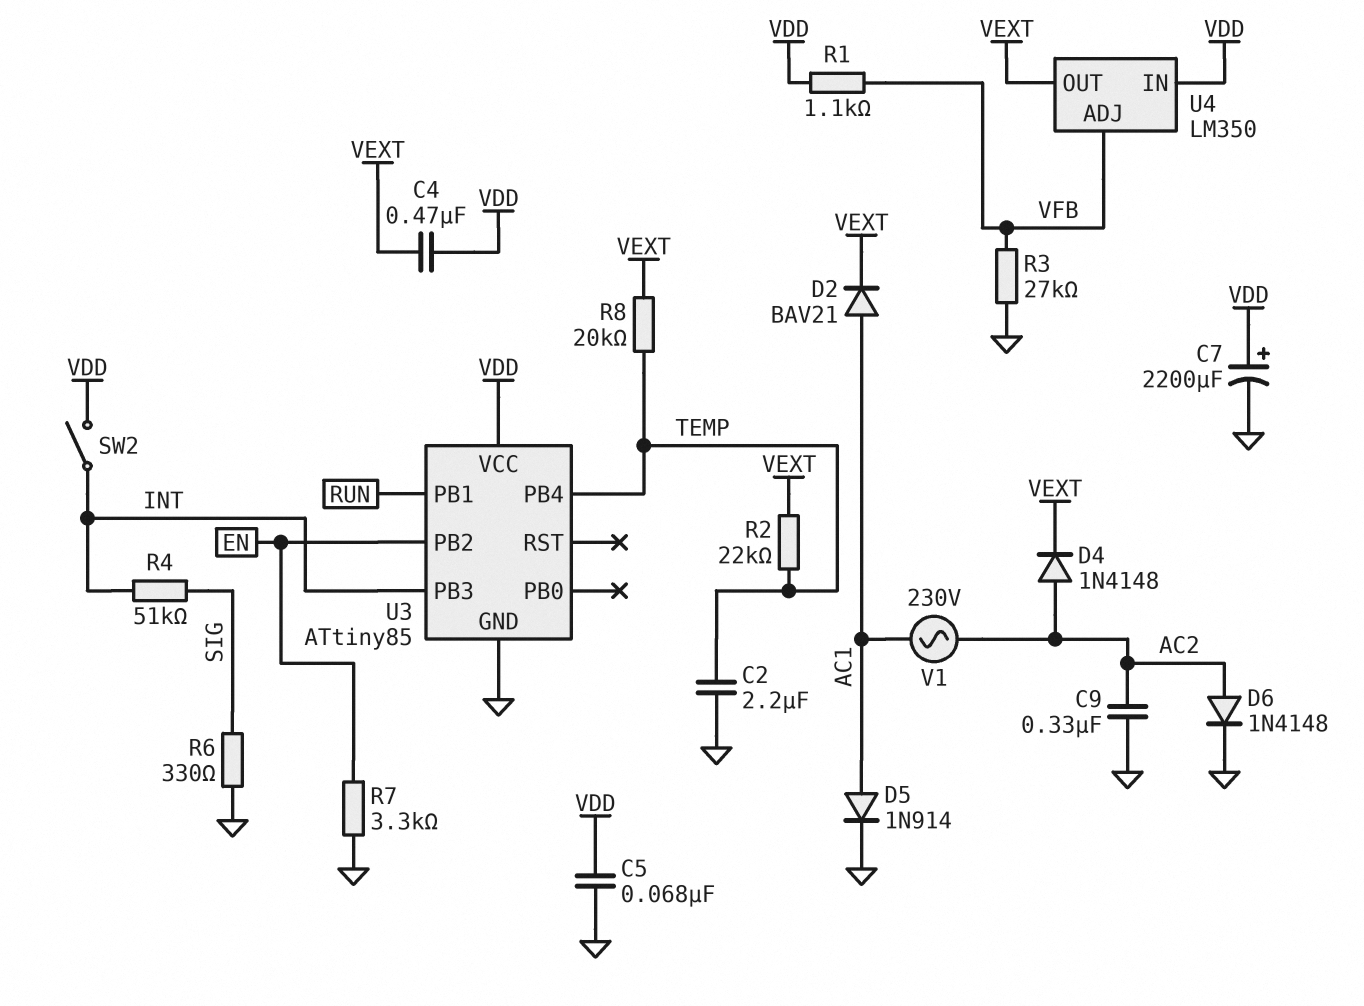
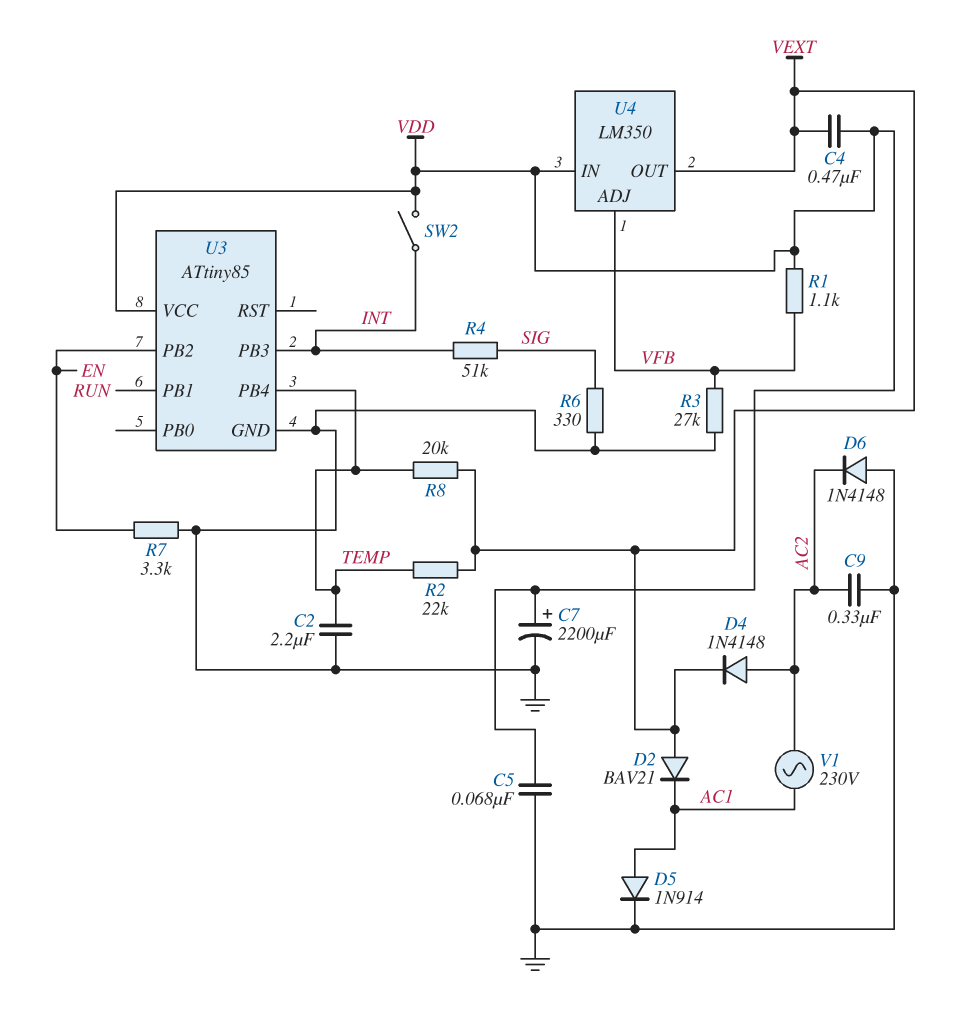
D2: diode BAV21 (A AC1, K VEXT) -> diode BAV21 (A VEXT, K AC1)
D6: diode 1N4148 (A AC2, K GND) -> diode 1N4148 (A GND, K AC2)

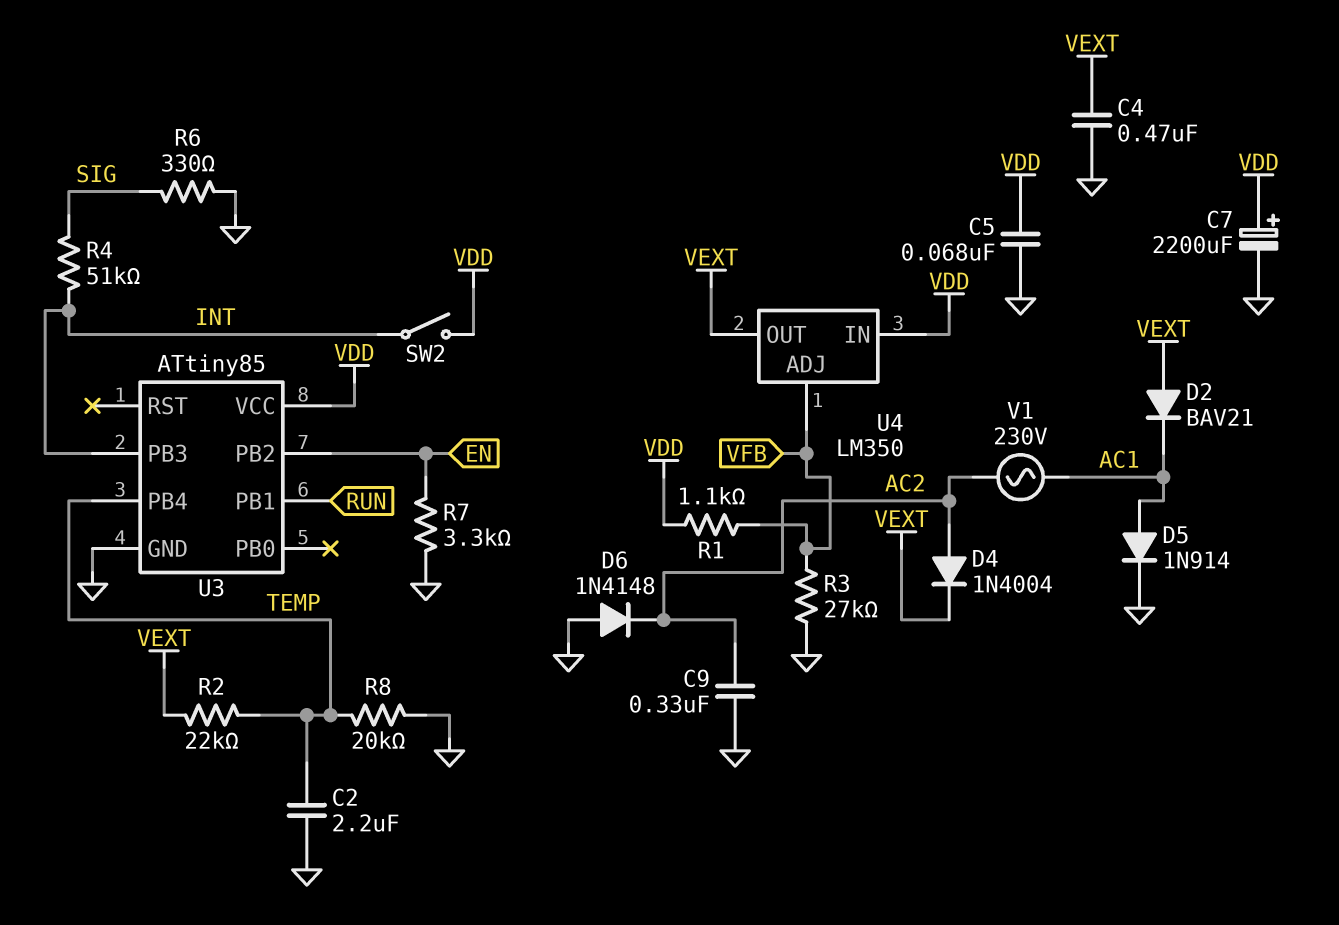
C4: 470nF (VDD, VEXT) -> 470nF (GND, VEXT)
D4: diode 1N4148 (A AC2, K VEXT) -> diode 1N4004 (A AC2, K VEXT)
R8: 20k (TEMP, VEXT) -> 20k (GND, TEMP)

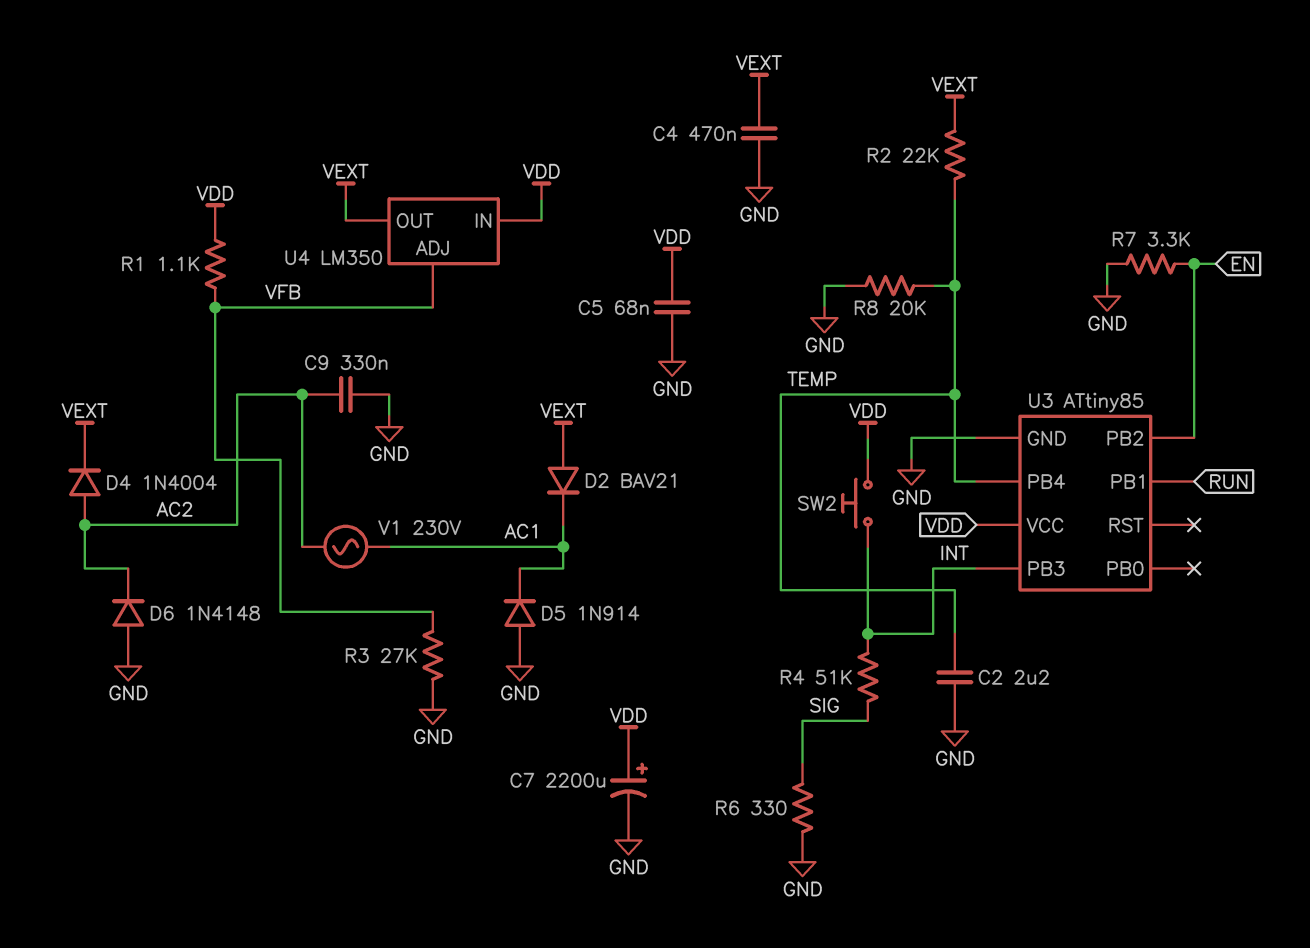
D5: diode 1N914 (A AC1, K GND) -> diode 1N914 (A GND, K AC1)
SW2: switch (INT, VDD) -> button (INT, VDD)

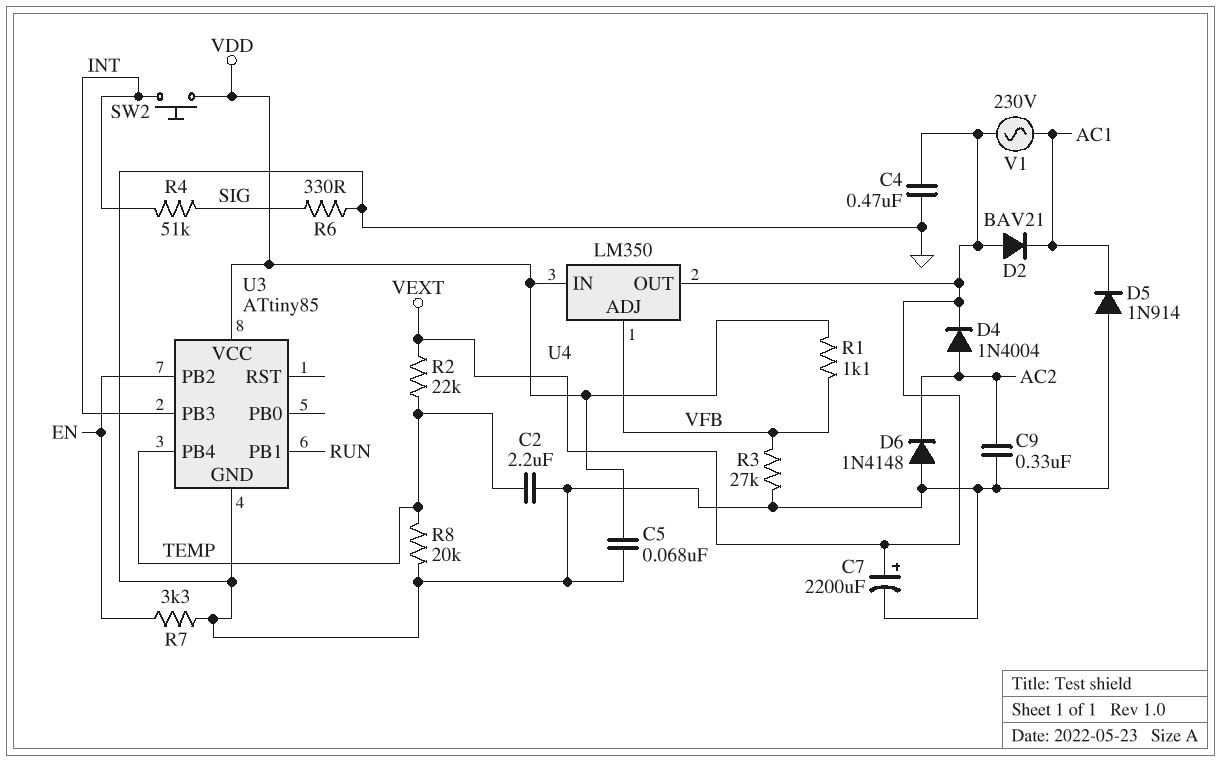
C7: 2200uF (plus VDD, minus GND) -> 2200uF (plus VEXT, minus GND)
V1: AC 230V (AC1, AC2) -> AC 230V (AC1, VEXT)

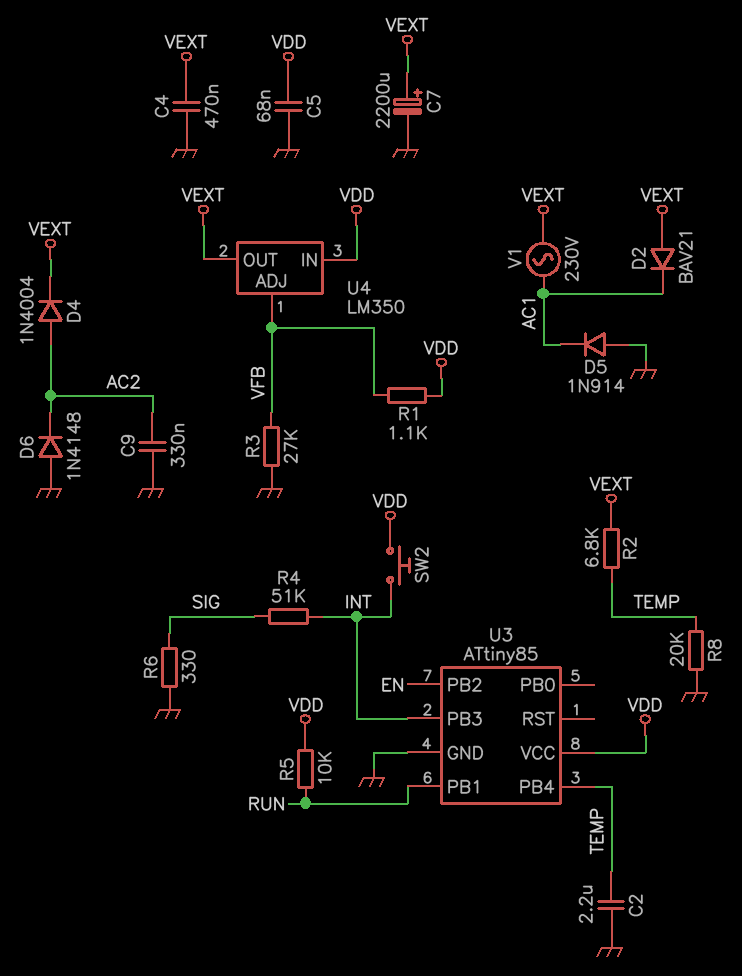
R2: 22k (TEMP, VEXT) -> 6.8k (TEMP, VEXT)
R5: none -> 10k (RUN, VDD)
R7: 3.3k (EN, GND) -> none

